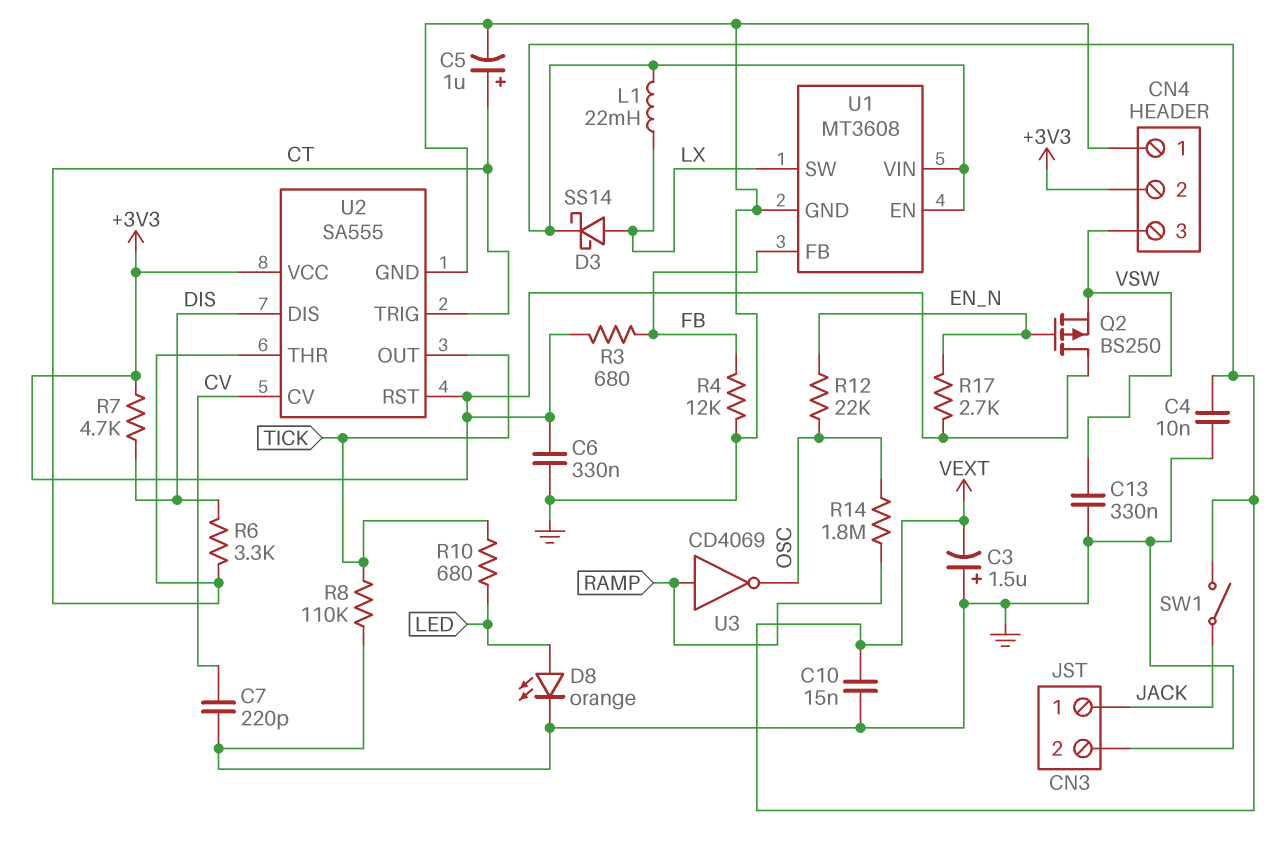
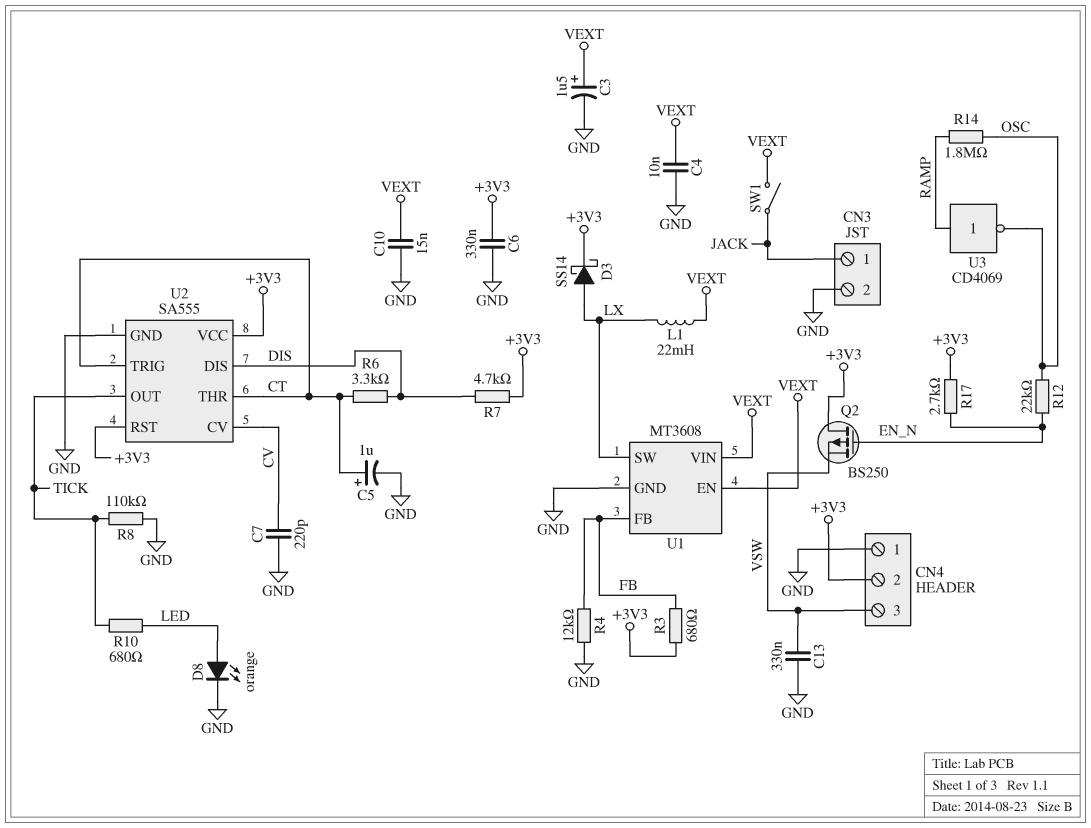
C3: 1.5uF (plus GND, minus VEXT) -> 1.5uF (plus VEXT, minus GND)
D3: schottky SS14 (A LX, K VEXT) -> schottky SS14 (A LX, K +3V3)

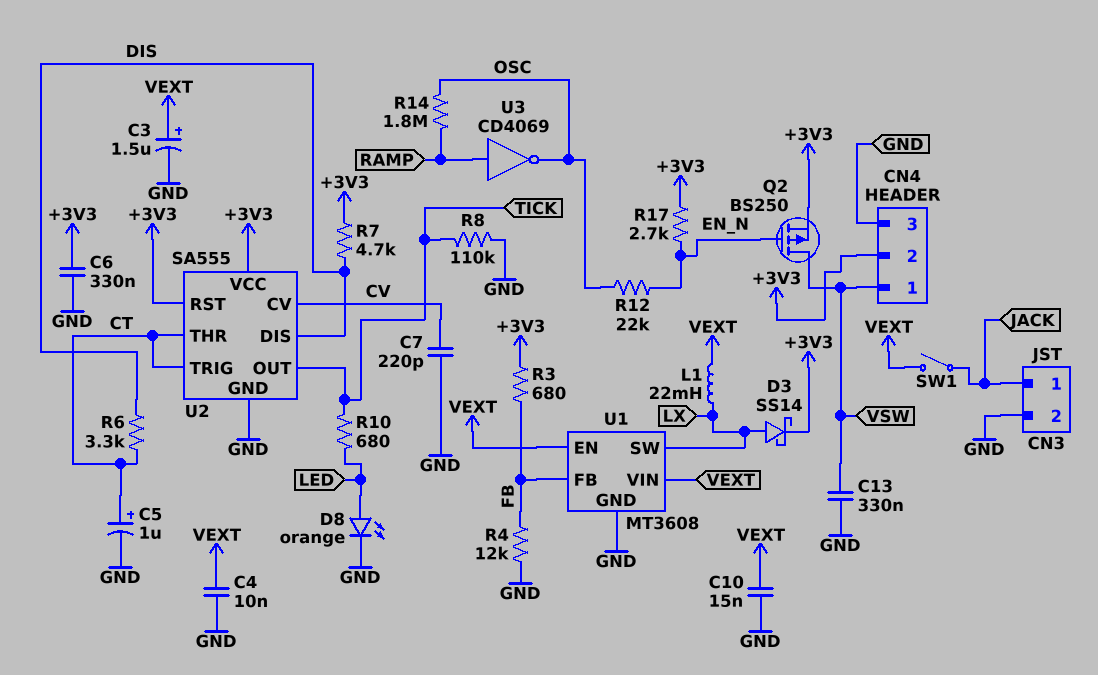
CN4 pin 1: GND -> VSW
CN4 pin 3: VSW -> GND
Q2: PMOS BS250 (G EN_N, D +3V3, S VSW) -> PMOS BS250 (G EN_N, D VSW, S +3V3)

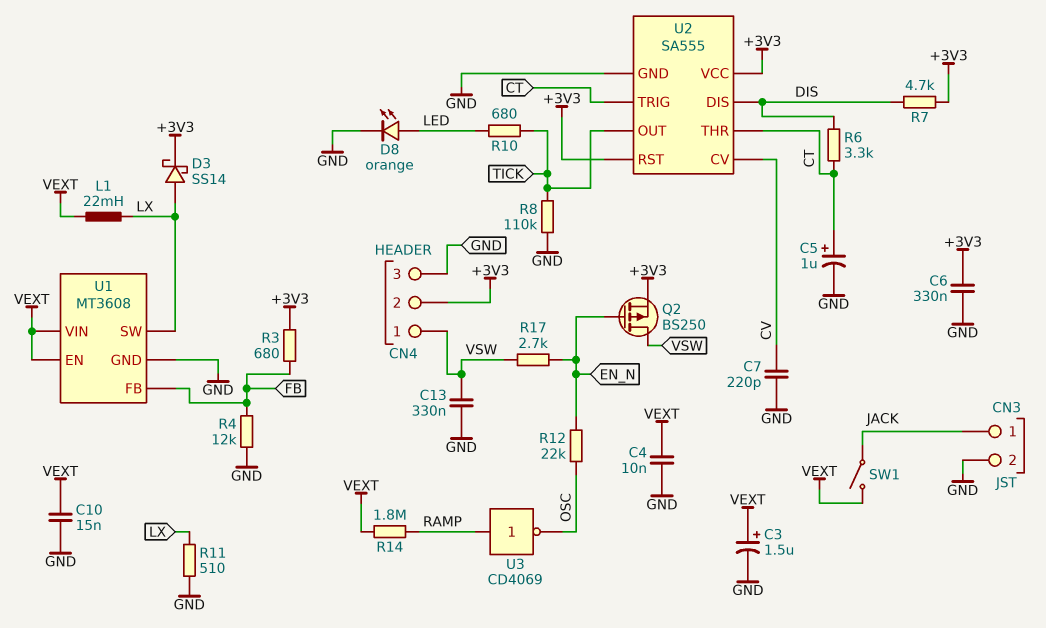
R11: none -> 510 (GND, LX)
R14: 1.8M (OSC, RAMP) -> 1.8M (RAMP, VEXT)
R17: 2.7k (+3V3, EN_N) -> 2.7k (EN_N, VSW)

